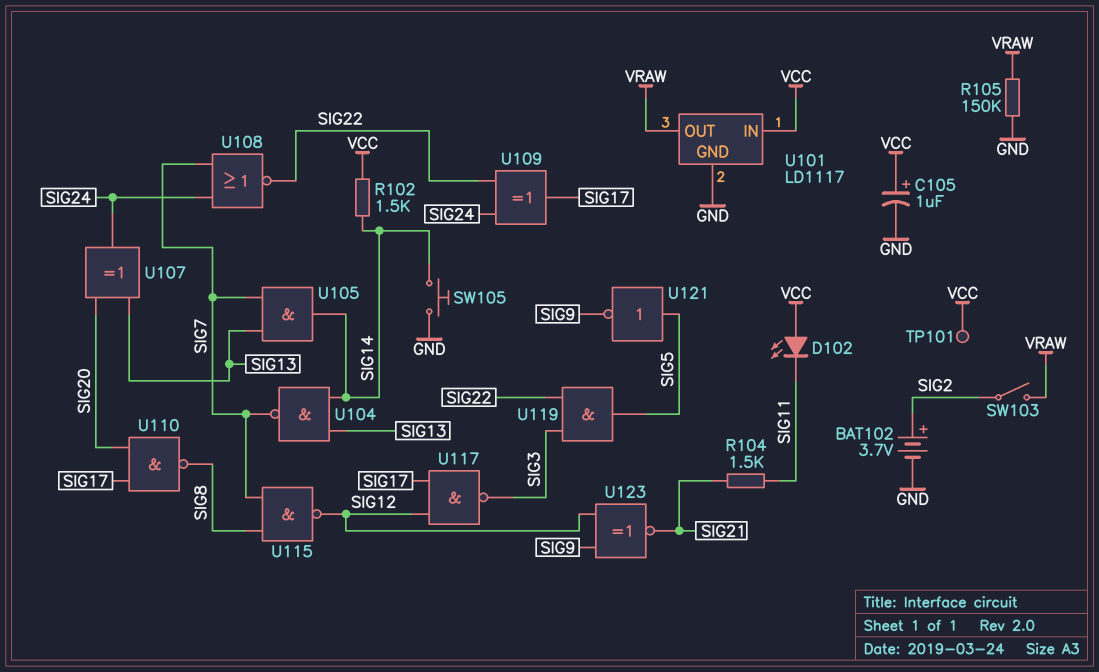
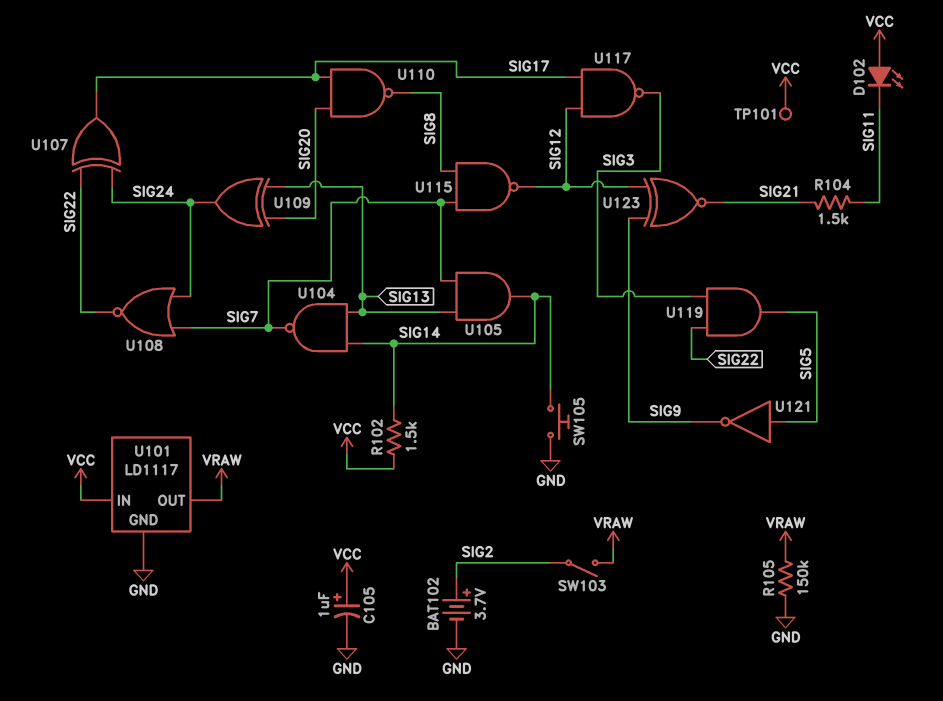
U107: XOR (in SIG13, in SIG20, out SIG24) -> XOR (in SIG22, in SIG24, out SIG17)
U109: XOR (in SIG22, in SIG24, out SIG17) -> XOR (in SIG13, in SIG20, out SIG24)

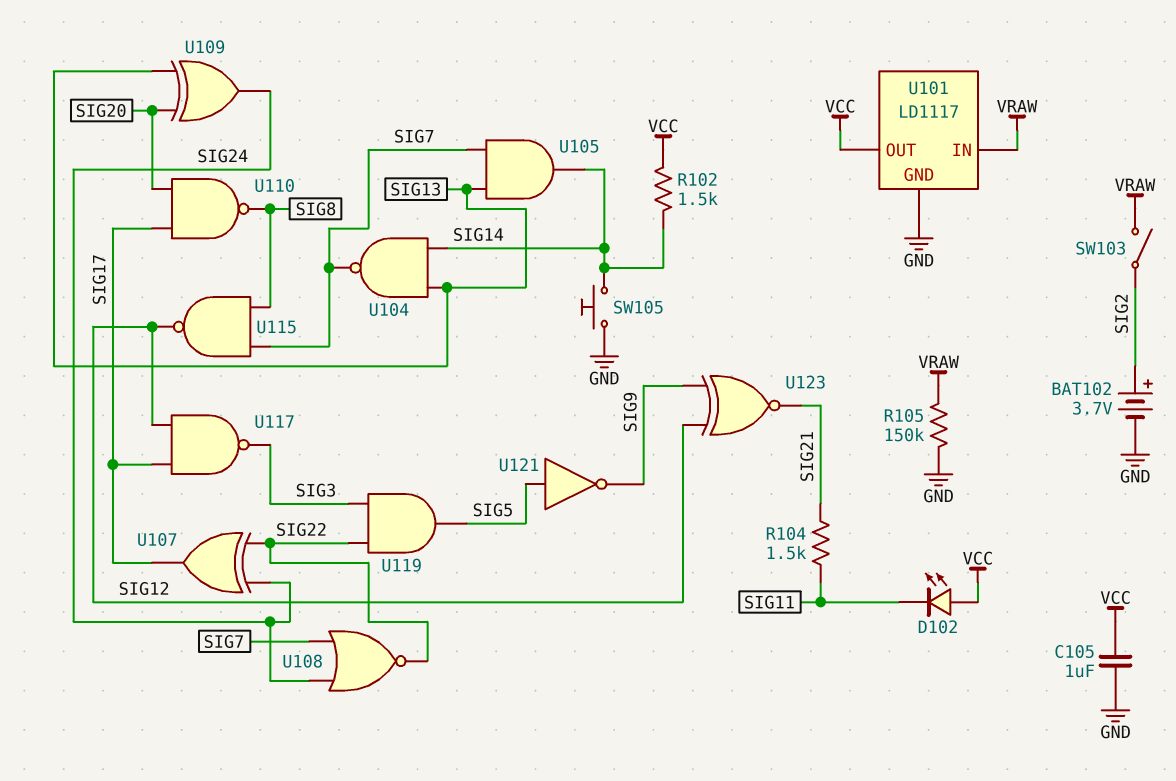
C105: 1uF (plus VCC, minus GND) -> 1uF (GND, VCC)
TP101: test point (VCC) -> none
U101 pin IN: VCC -> VRAW
U101 pin OUT: VRAW -> VCC

